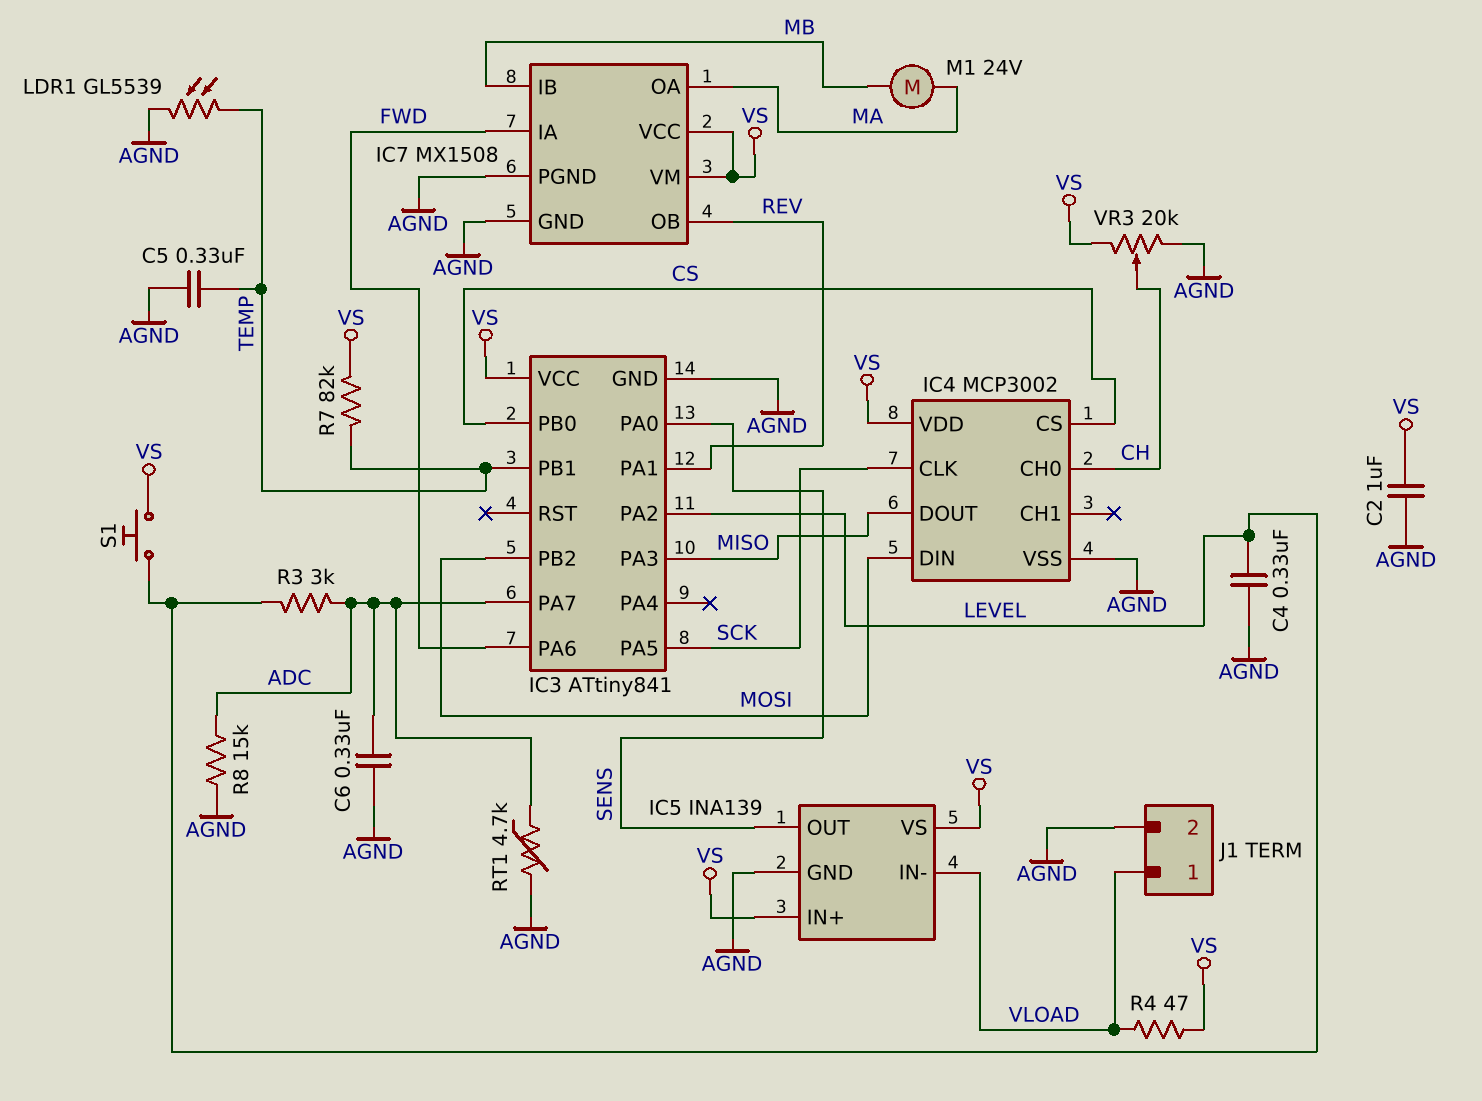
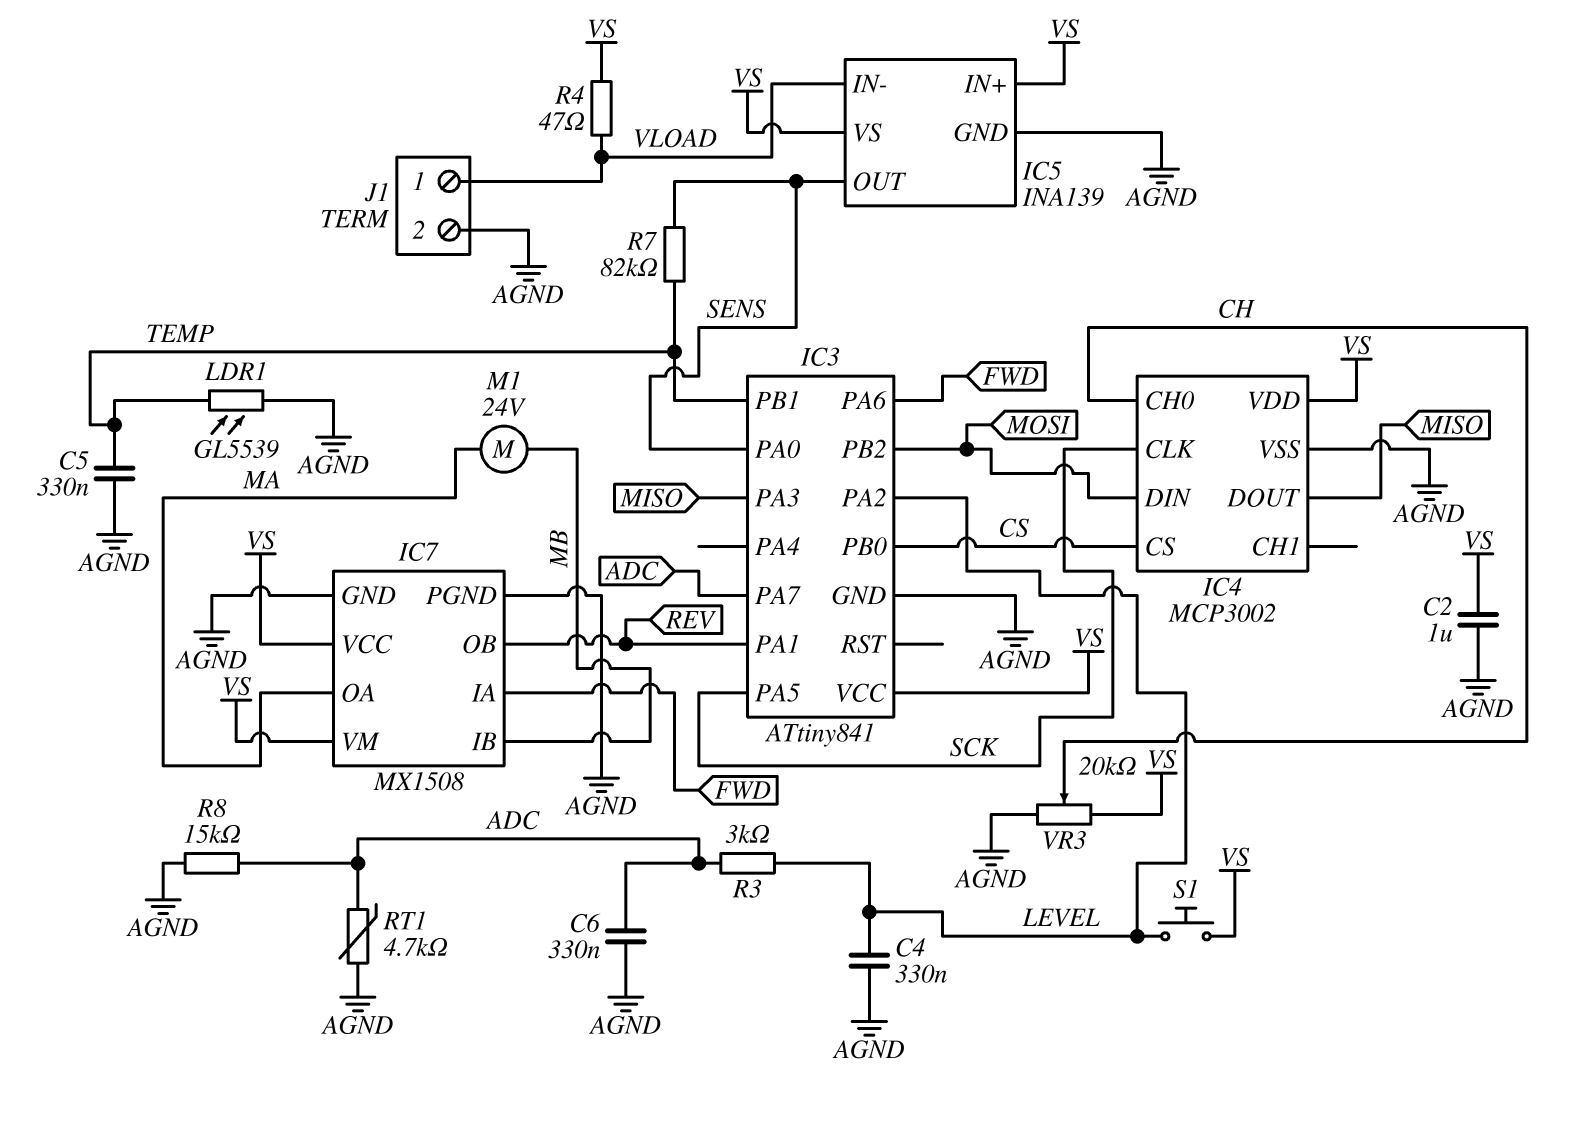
R7: 82k (TEMP, VS) -> 82k (SENS, TEMP)

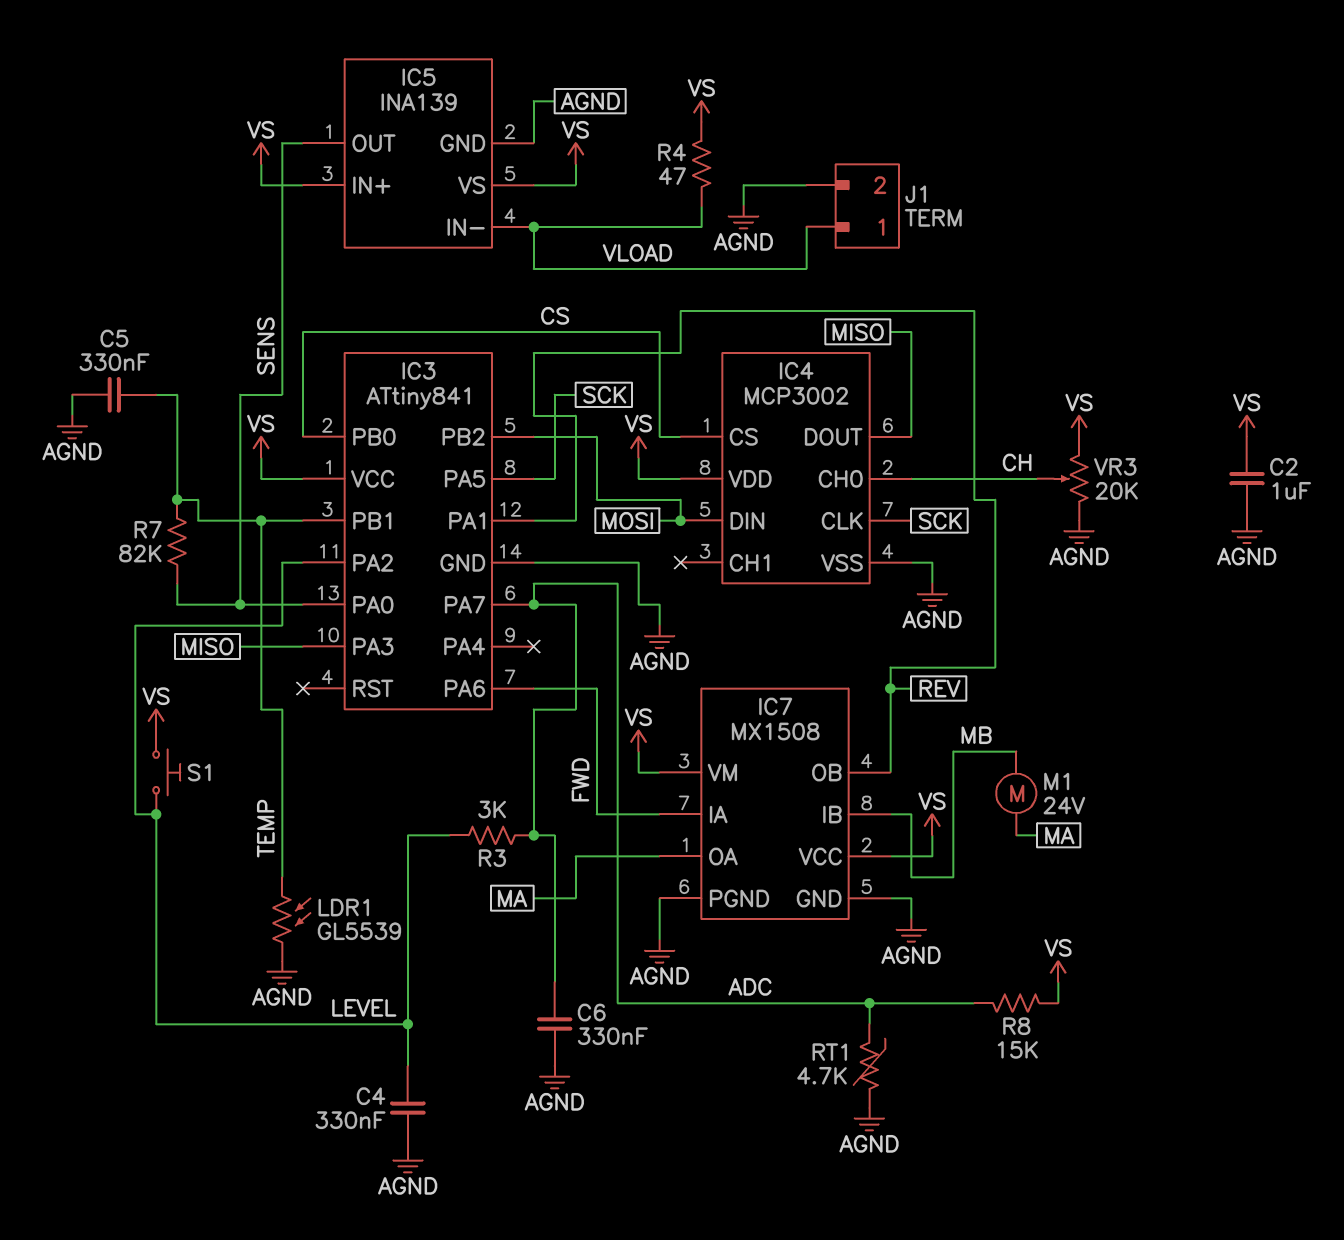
R8: 15k (ADC, AGND) -> 15k (ADC, VS)

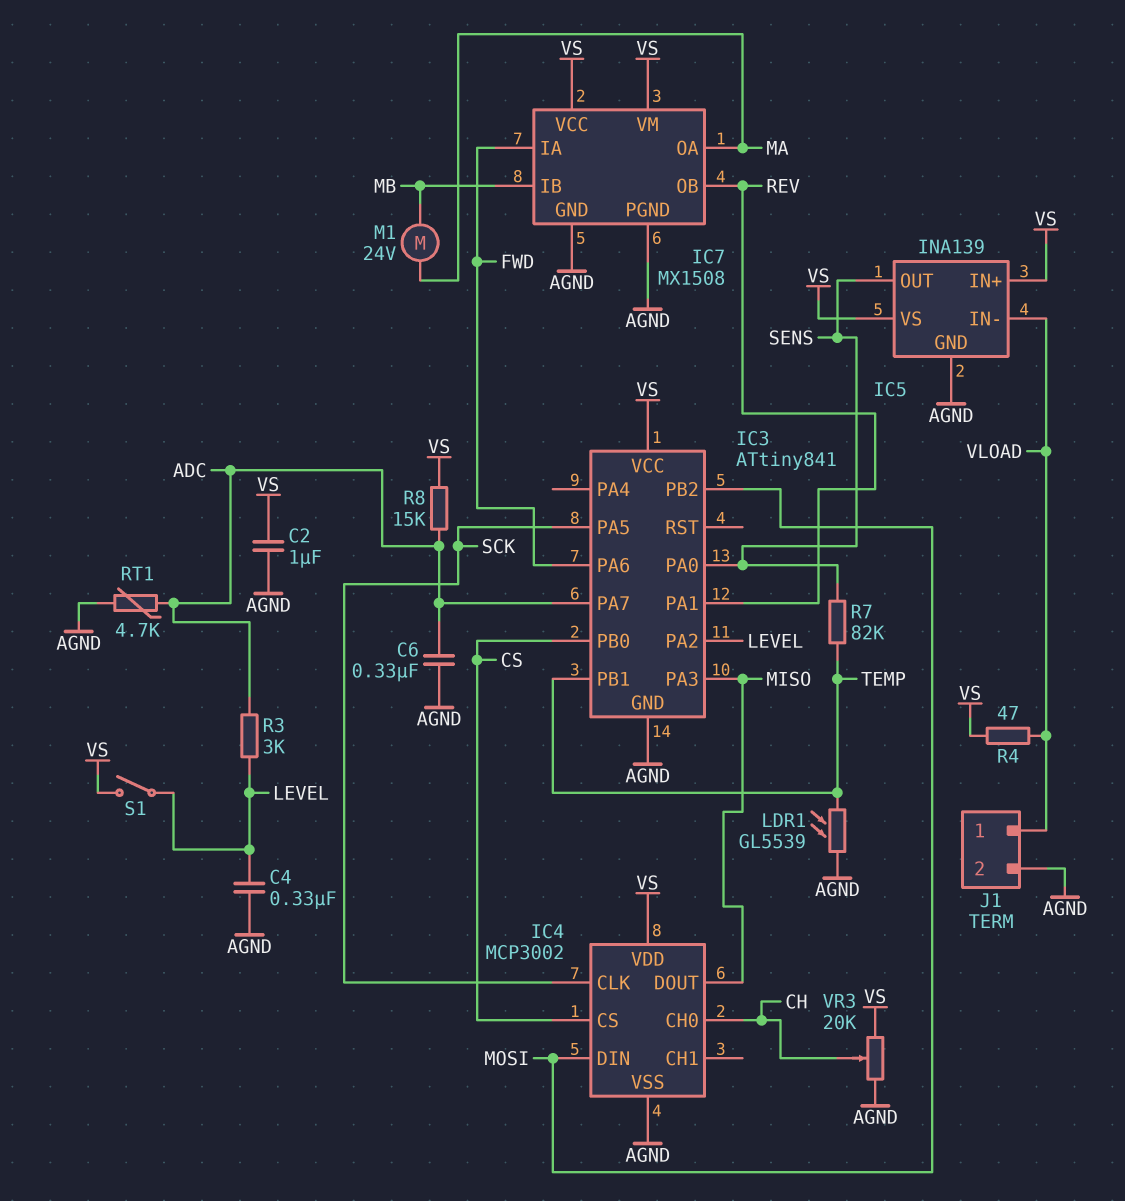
C5: 330nF (AGND, TEMP) -> none
S1: button (LEVEL, VS) -> switch (LEVEL, VS)

